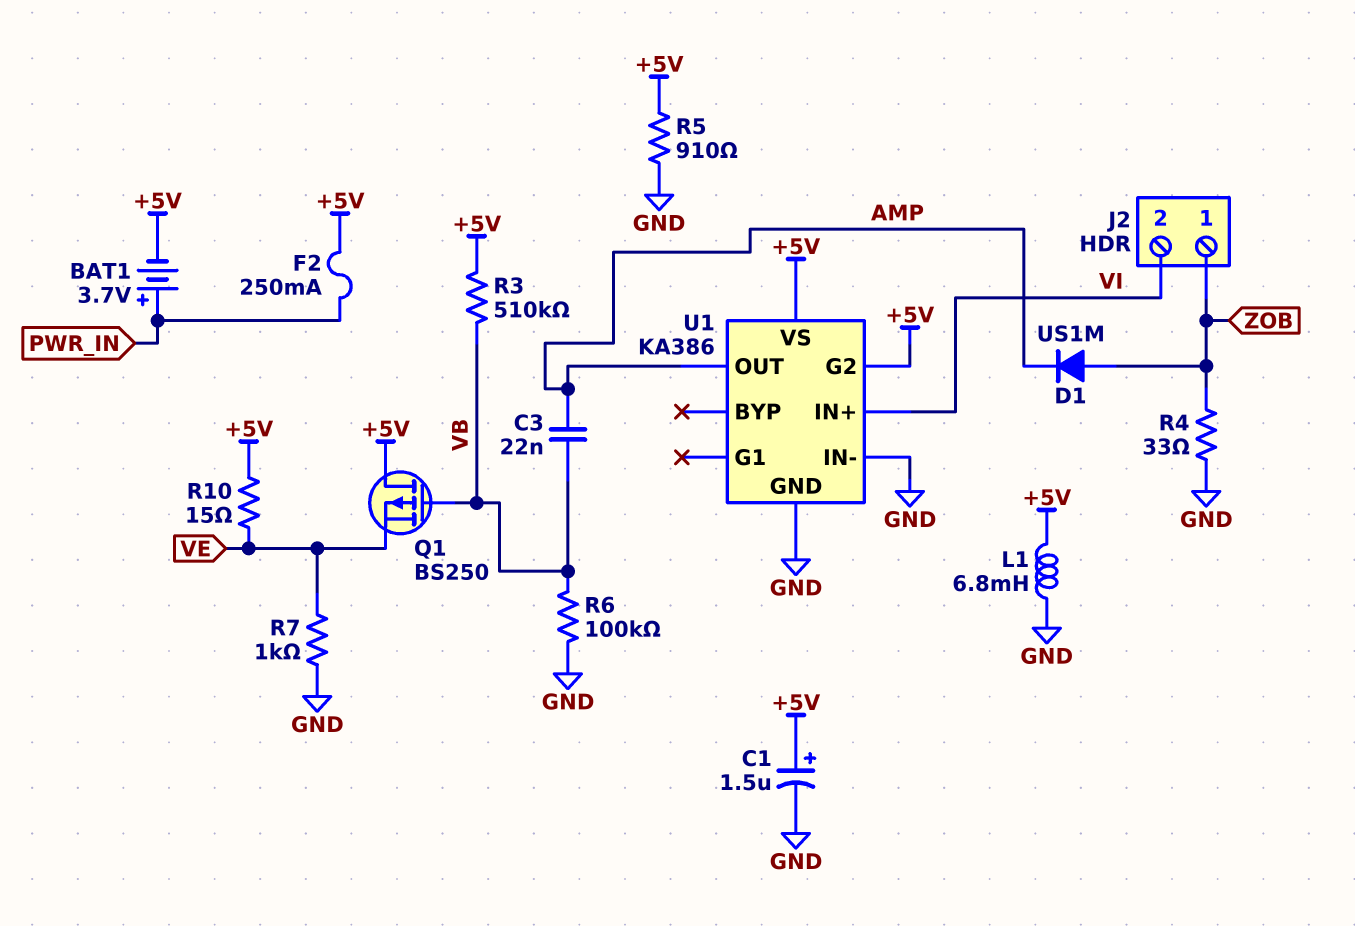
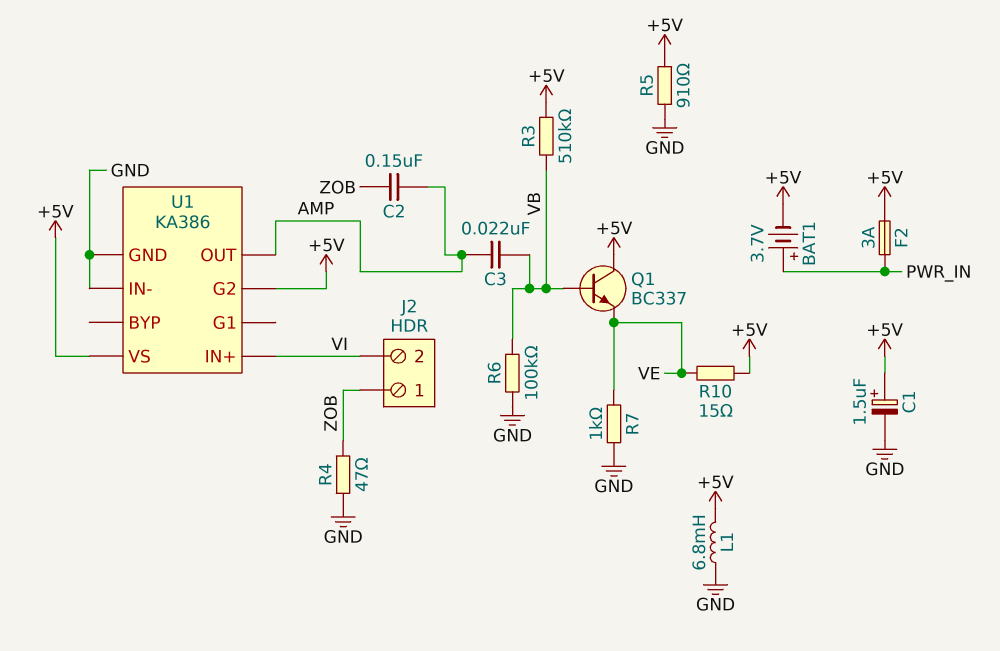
C2: none -> 150nF (AMP, ZOB)
D1: diode US1M (A ZOB, K AMP) -> none
F2: 250mA (+5V, PWR_IN) -> 3A (+5V, PWR_IN)
Q1: PMOS BS250 (G VB, D +5V, S VE) -> NPN BC337 (B VB, C +5V, E VE)
R4: 33 (GND, ZOB) -> 47 (GND, ZOB)

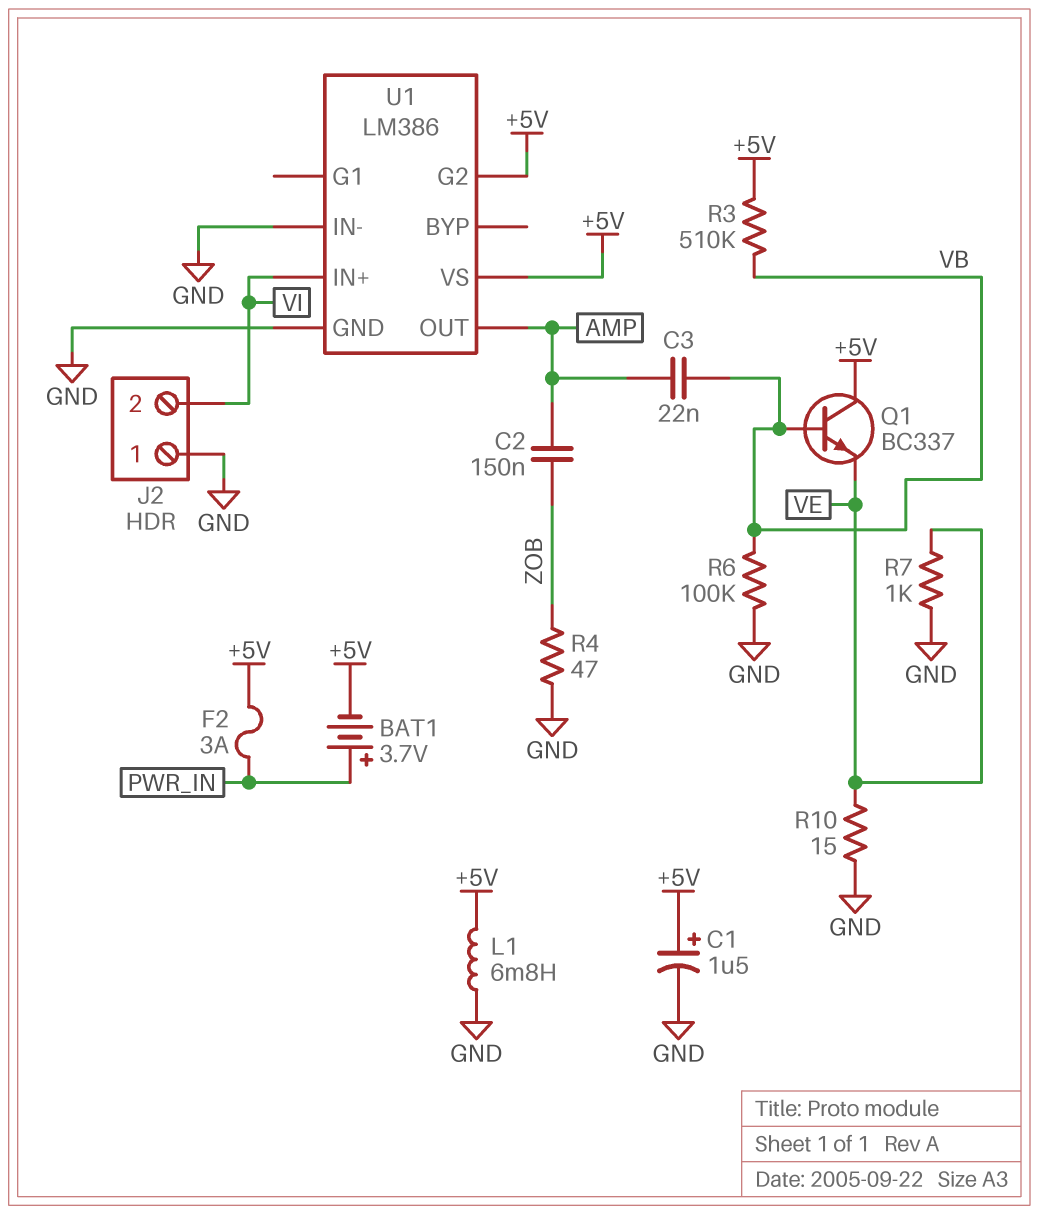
J2 pin 1: ZOB -> GND
R5: 910 (+5V, GND) -> none
R10: 15 (+5V, VE) -> 15 (GND, VE)
U1: KA386 -> LM386

